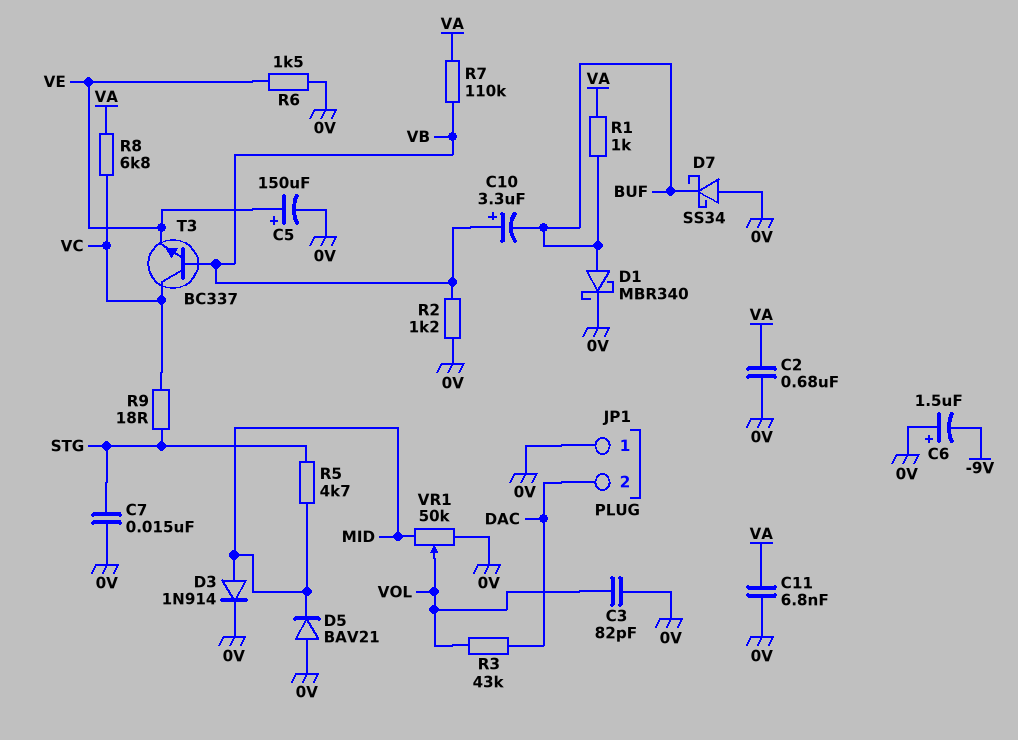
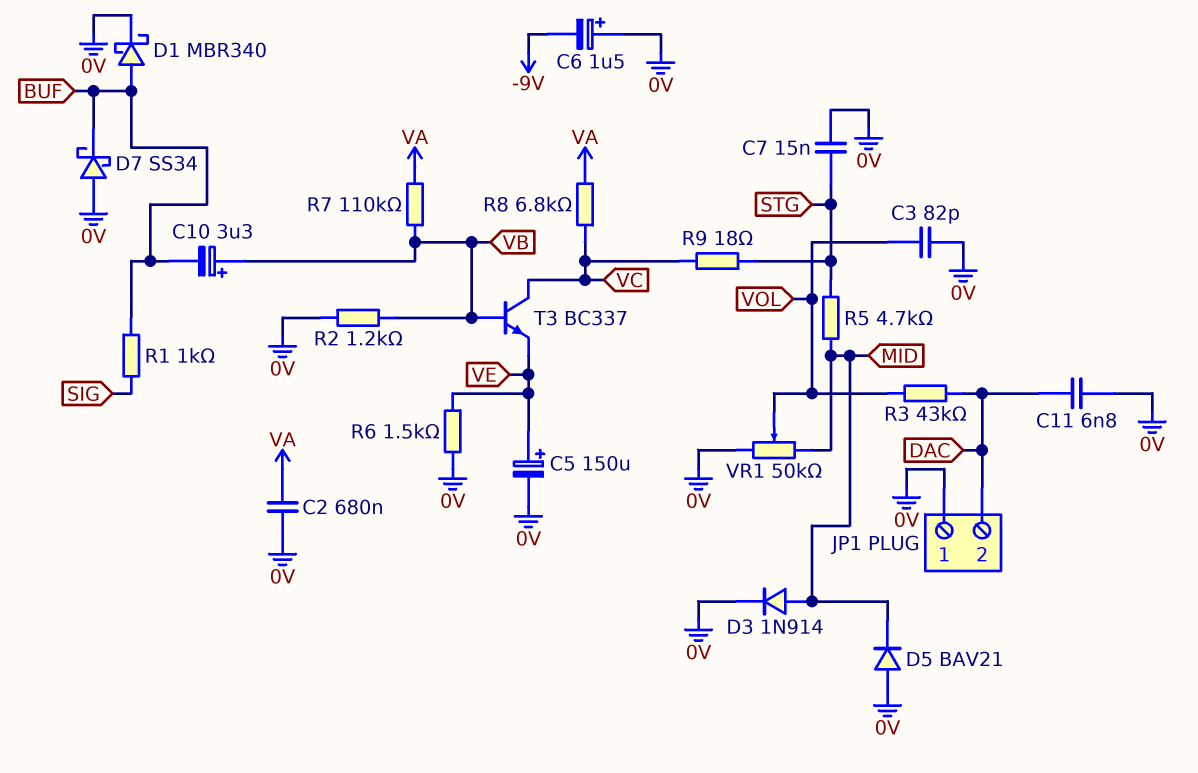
C11: 6.8nF (0V, VA) -> 6.8nF (0V, DAC)
R1: 1k (BUF, VA) -> 1k (BUF, SIG)

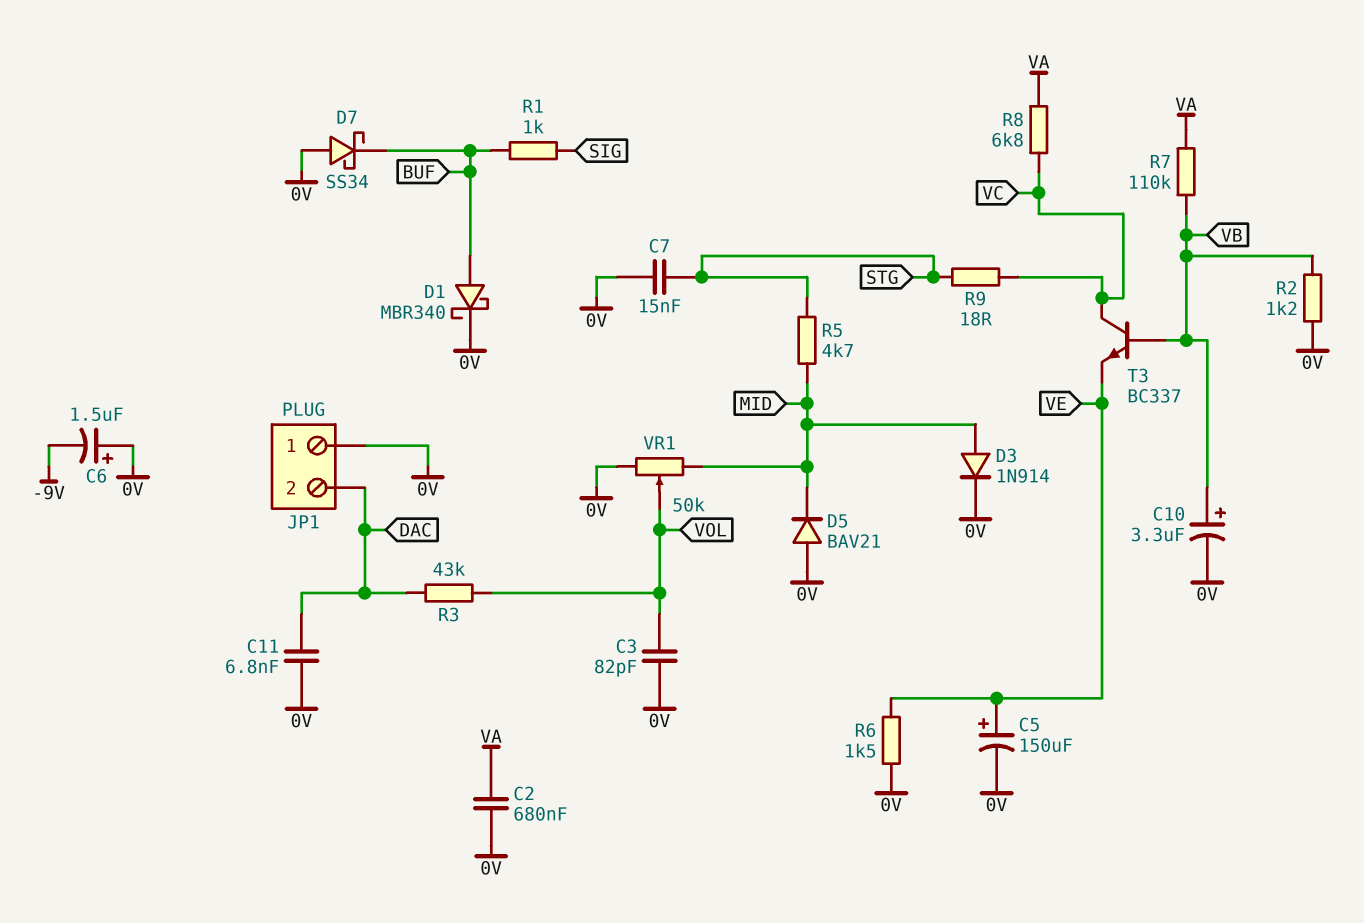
C10: 3.3uF (plus VB, minus BUF) -> 3.3uF (plus VB, minus 0V)

